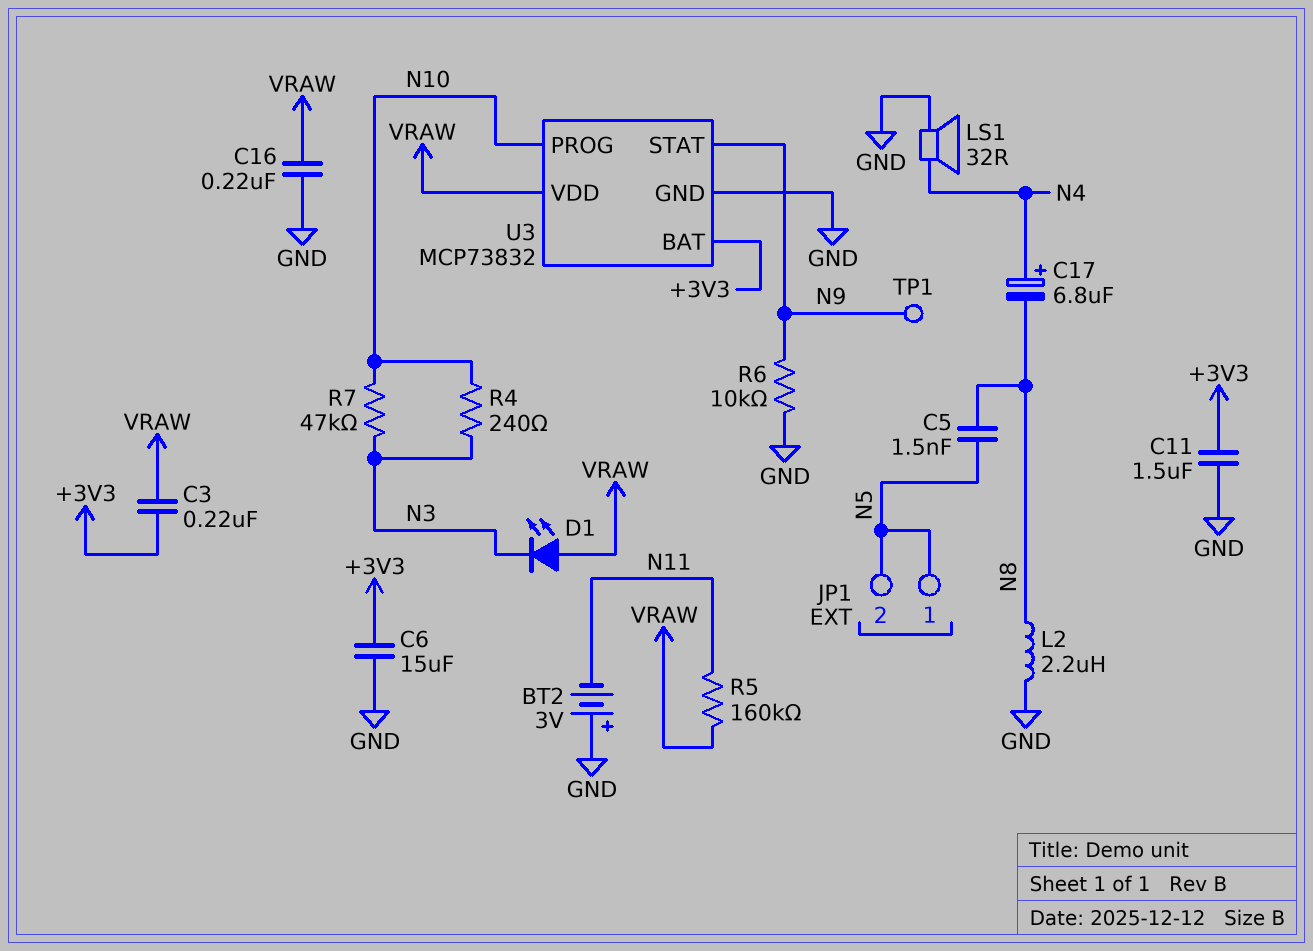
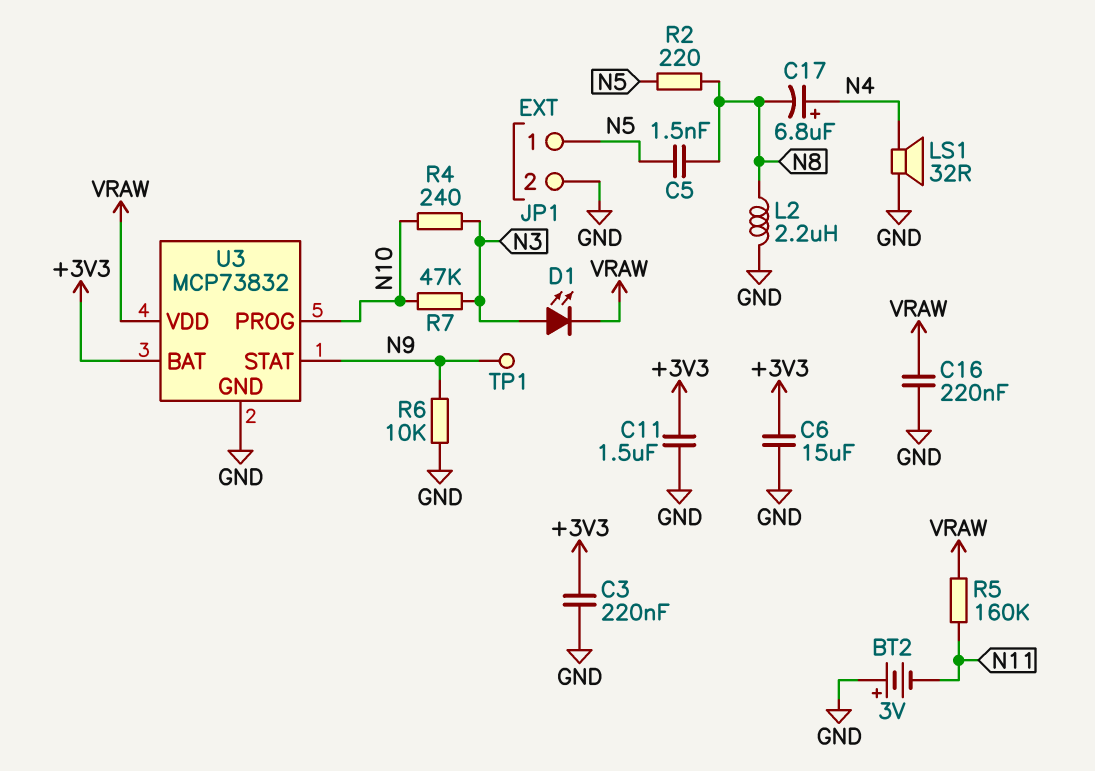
C3: 220nF (+3V3, VRAW) -> 220nF (+3V3, GND)
D1: LED (A VRAW, K N3) -> LED (A N3, K VRAW)
JP1 pin 2: N5 -> GND
R2: none -> 220 (N5, N8)

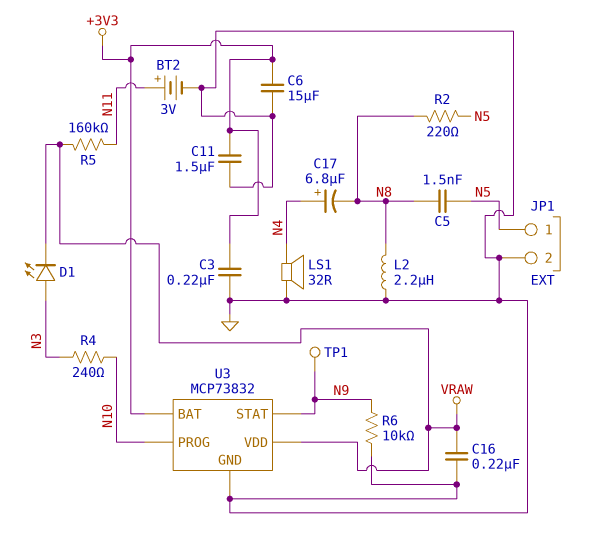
BT2: 3V (plus GND, minus N11) -> 3V (plus N11, minus GND)
R7: 47k (N3, N10) -> none

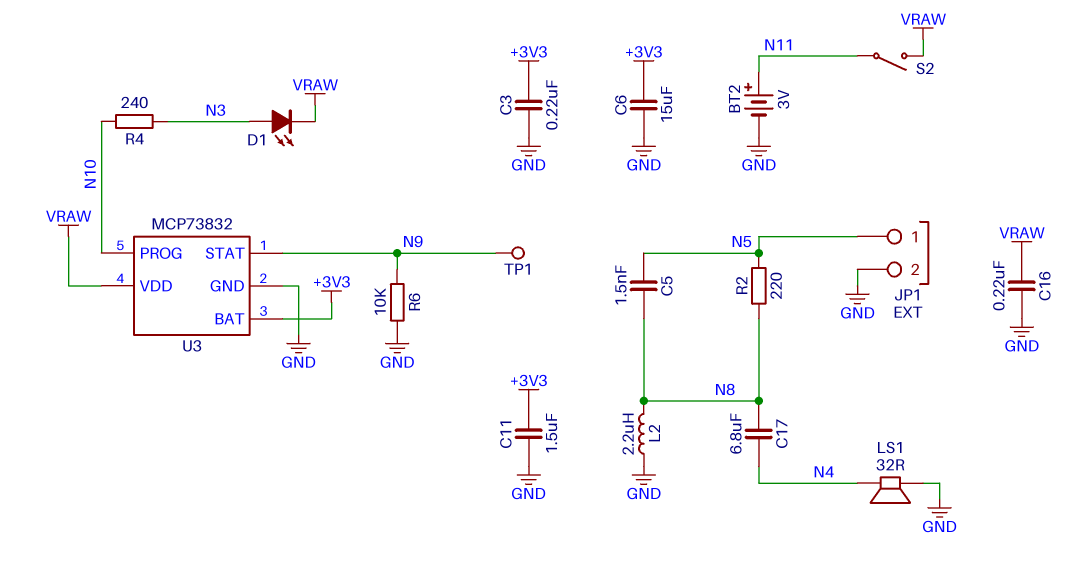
C17: 6.8uF (plus N4, minus N8) -> 6.8uF (N4, N8)
R5: 160k (N11, VRAW) -> none
S2: none -> switch (N11, VRAW)

